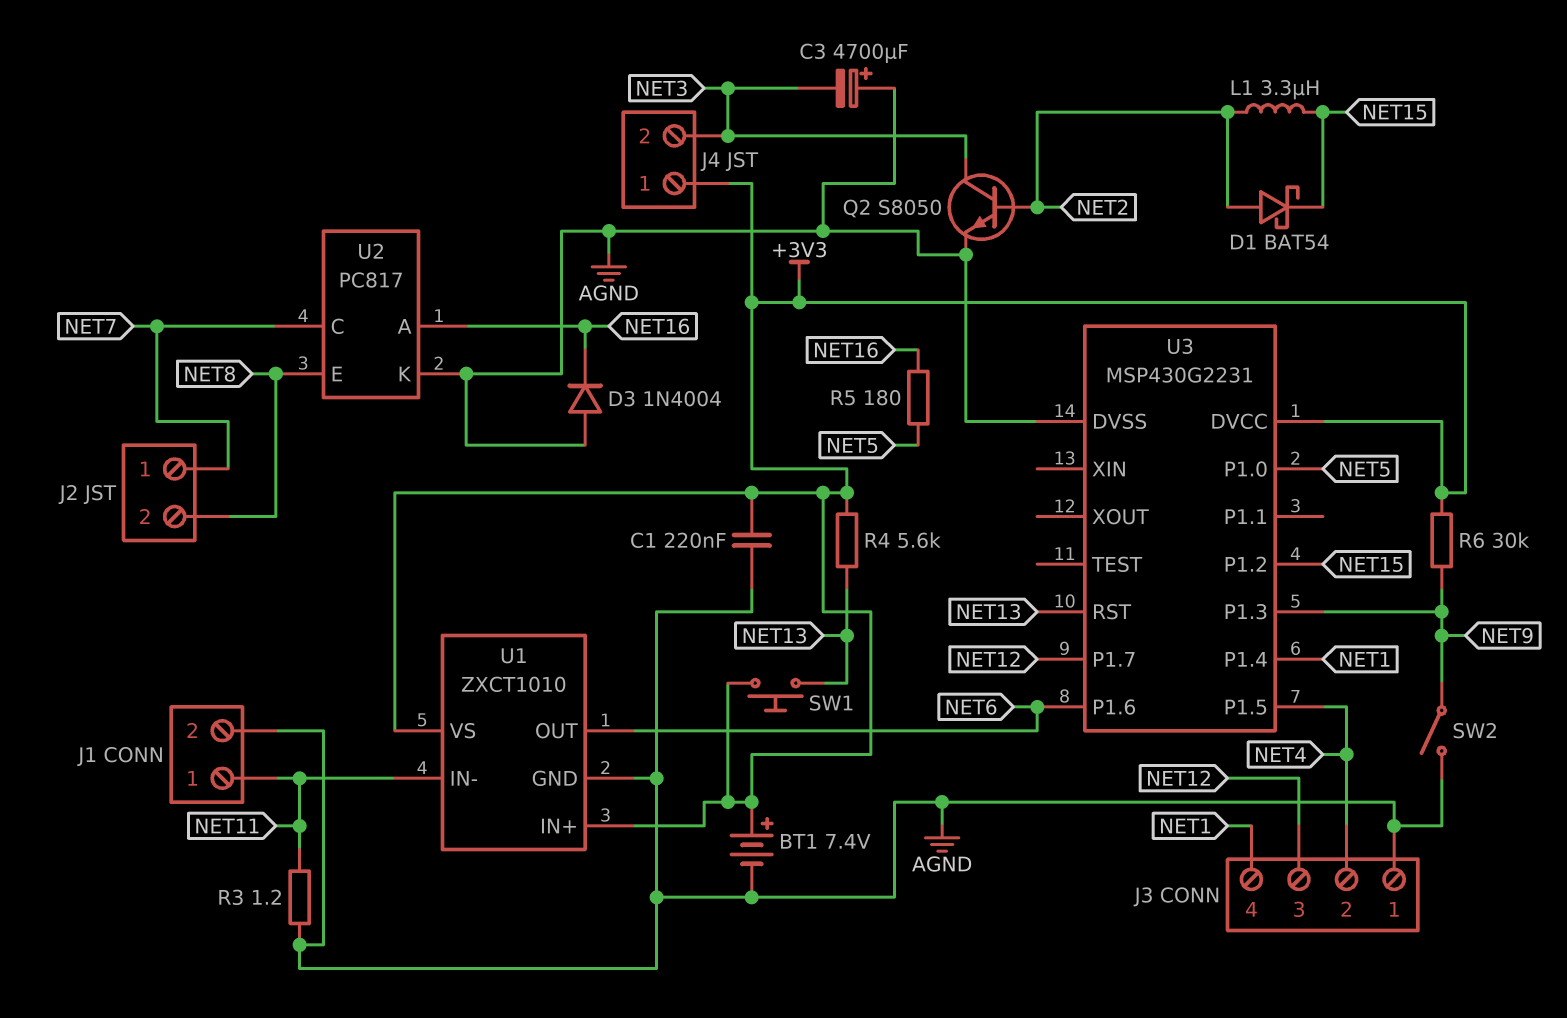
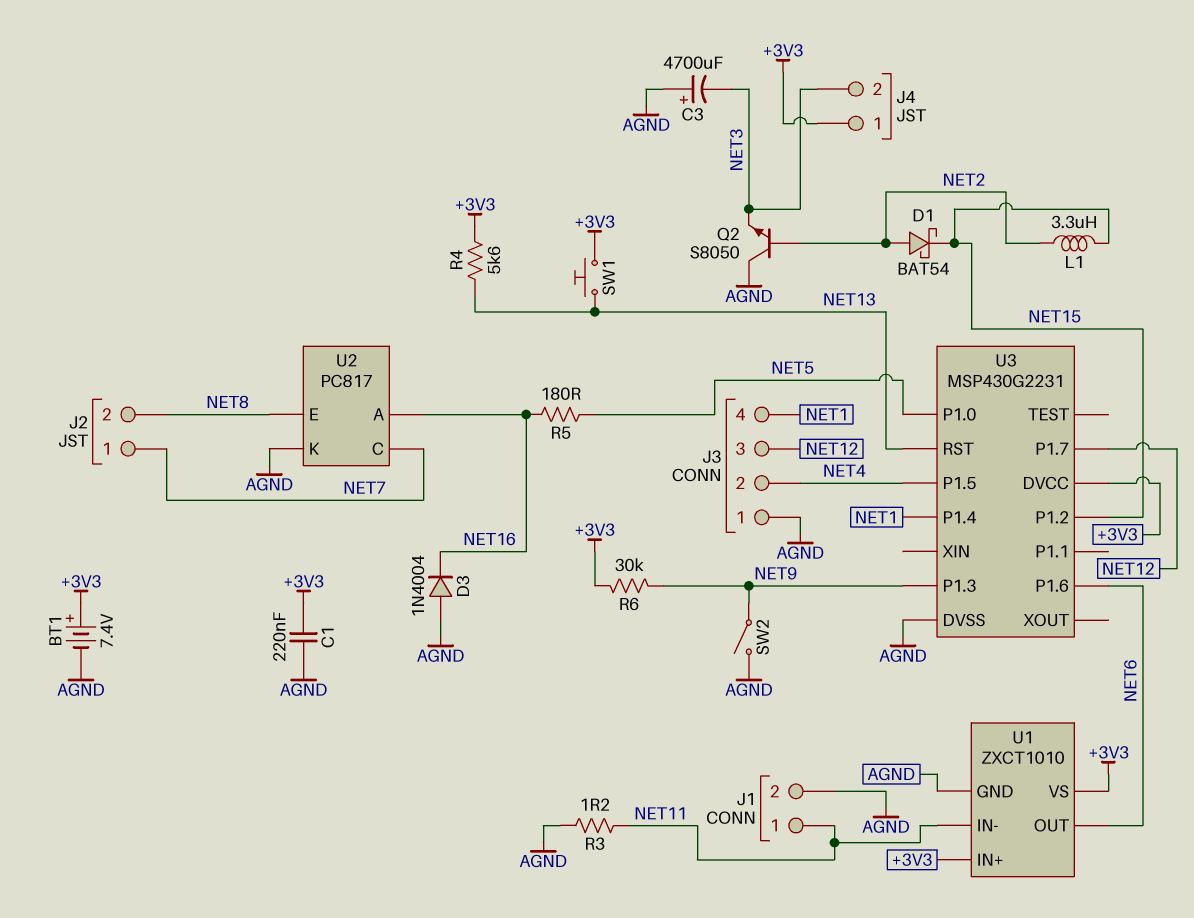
Q2: NPN S8050 (B NET2, C NET3, E AGND) -> NPN S8050 (B NET2, C AGND, E NET3)

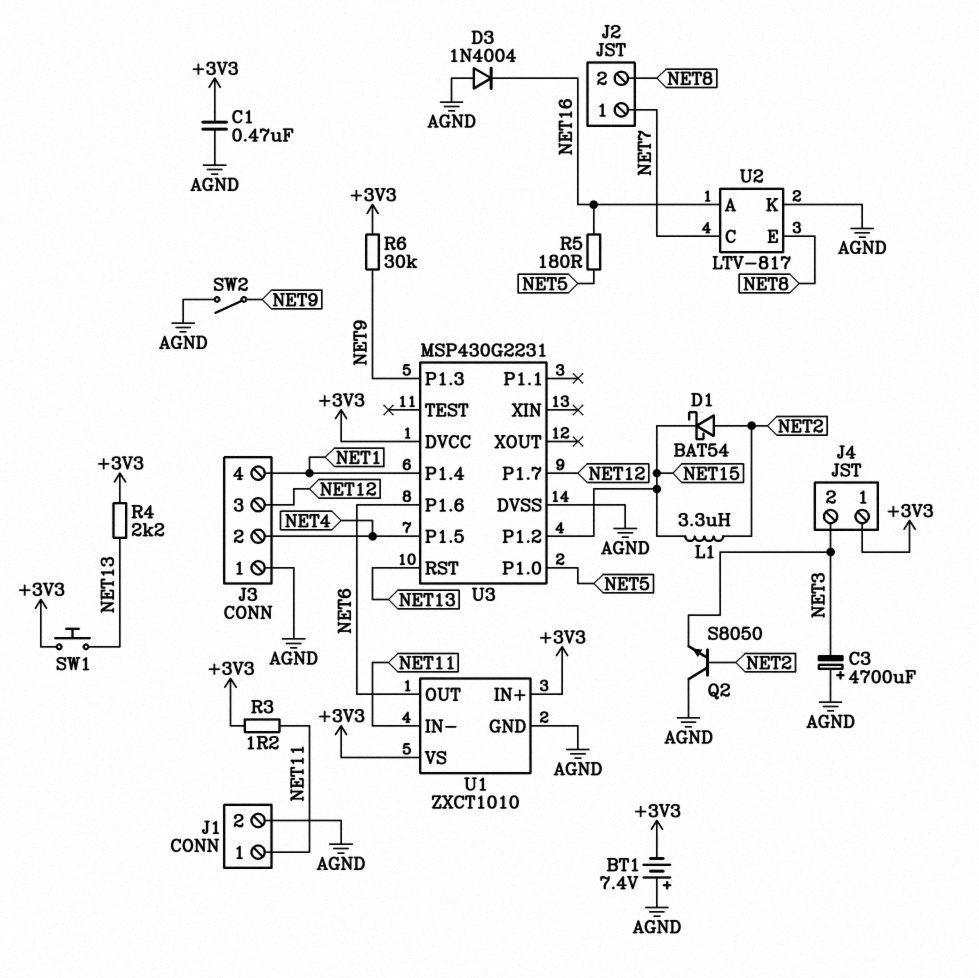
BT1: 7.4V (plus +3V3, minus AGND) -> 7.4V (plus AGND, minus +3V3)
C1: 220nF (+3V3, AGND) -> 470nF (+3V3, AGND)
R3: 1.2 (AGND, NET11) -> 1.2 (+3V3, NET11)
R4: 5.6k (+3V3, NET13) -> 2.2k (+3V3, NET13)
U2: PC817 -> LTV-817

